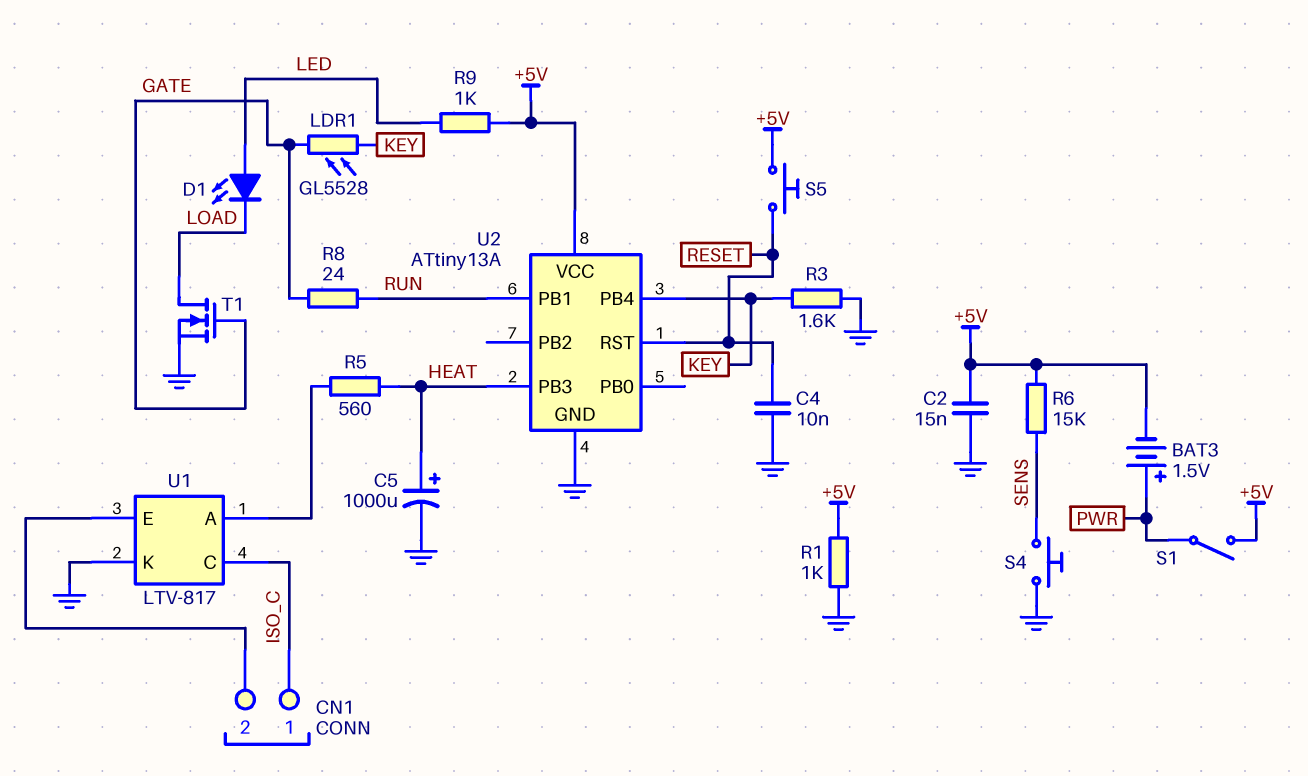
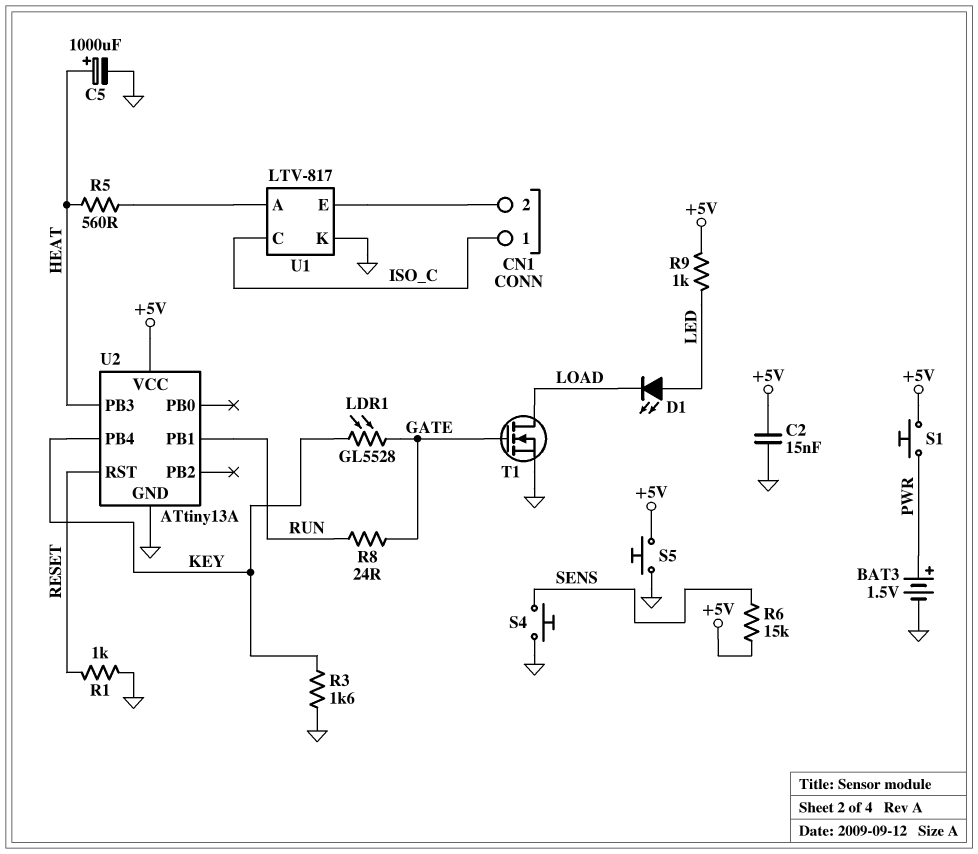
BAT3: 1.5V (plus PWR, minus +5V) -> 1.5V (plus PWR, minus GND)
C4: 10nF (GND, RESET) -> none
R1: 1k (+5V, GND) -> 1k (GND, RESET)
S1: switch (+5V, PWR) -> button (+5V, PWR)
S5: button (+5V, RESET) -> button (+5V, GND)

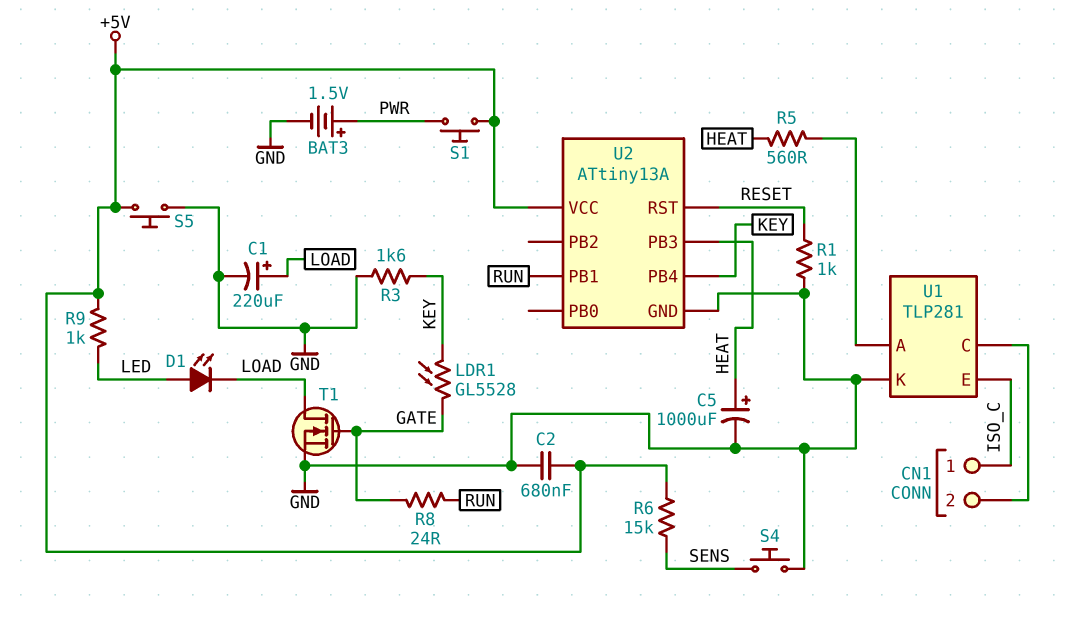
C1: none -> 220uF (plus LOAD, minus GND)
C2: 15nF (+5V, GND) -> 680nF (+5V, GND)
U1: LTV-817 -> TLP281
U1 pin C: ISO_C -> CN1/2
U1 pin E: CN1/2 -> ISO_C

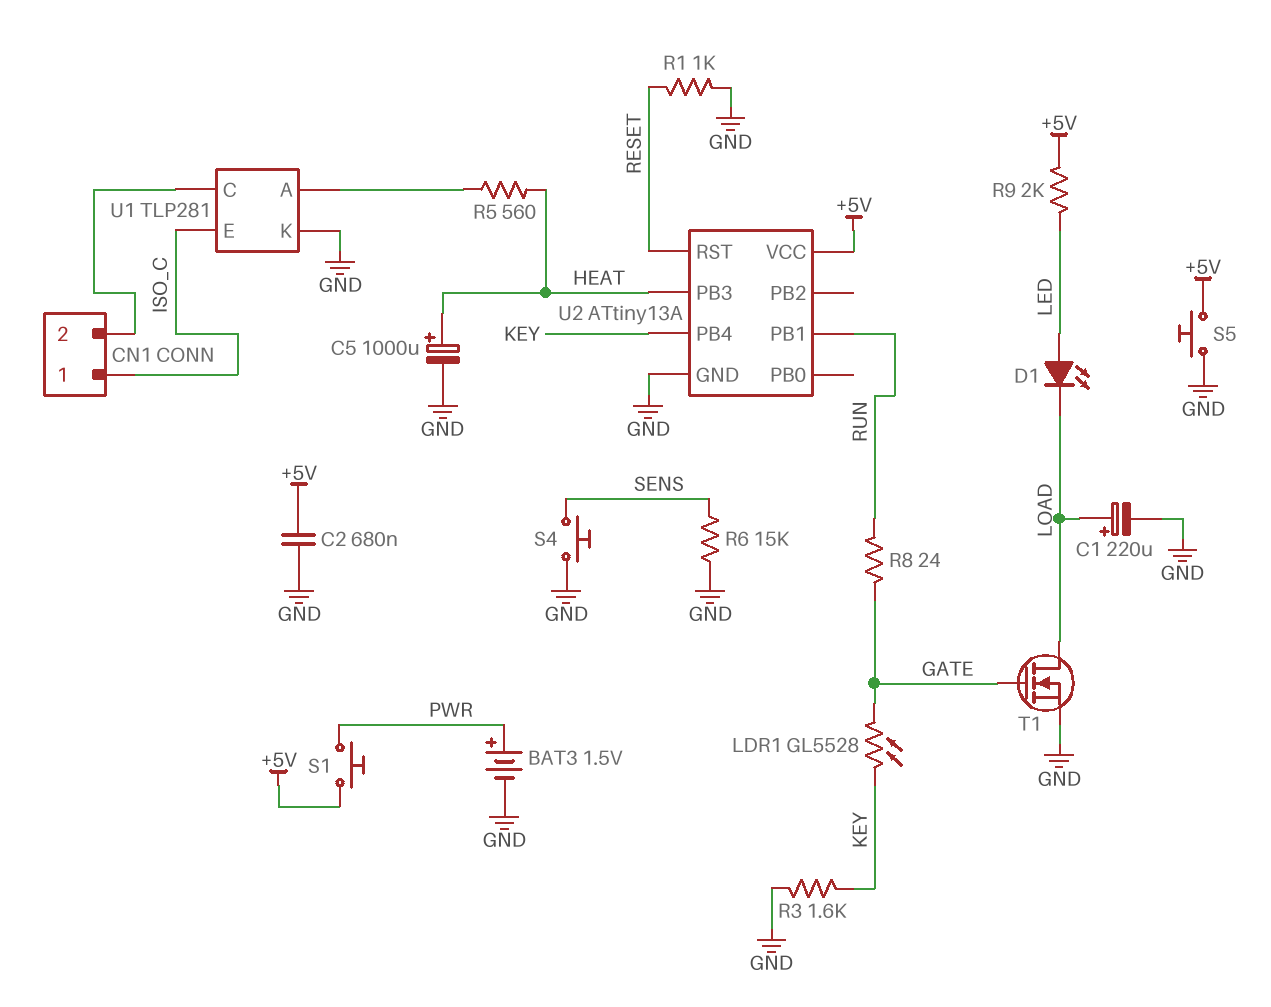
R6: 15k (+5V, SENS) -> 15k (GND, SENS)
R9: 1k (+5V, LED) -> 2k (+5V, LED)

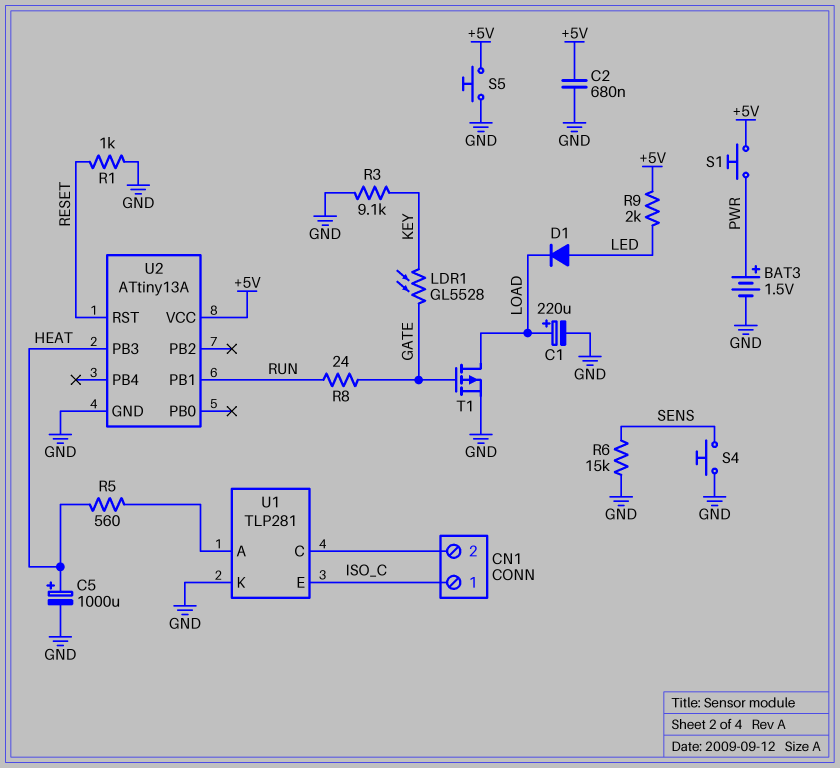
D1: LED (A LED, K LOAD) -> diode (A LED, K LOAD)
R3: 1.6k (GND, KEY) -> 9.1k (GND, KEY)
T1: NMOS (G GATE, D LOAD, S GND) -> PMOS (G GATE, D LOAD, S GND)
U2 pin PB4: KEY -> none

